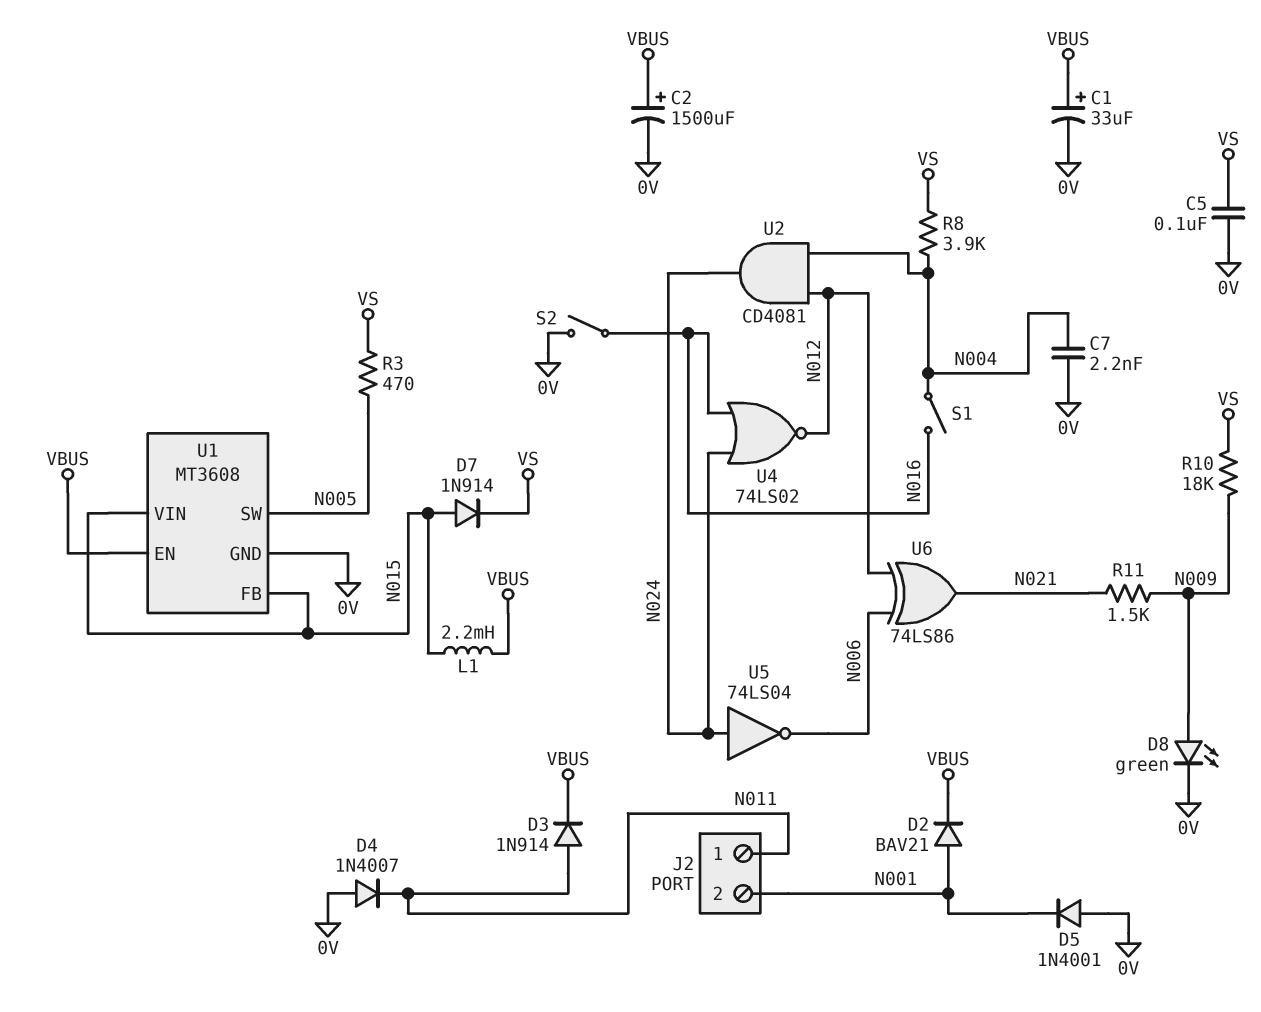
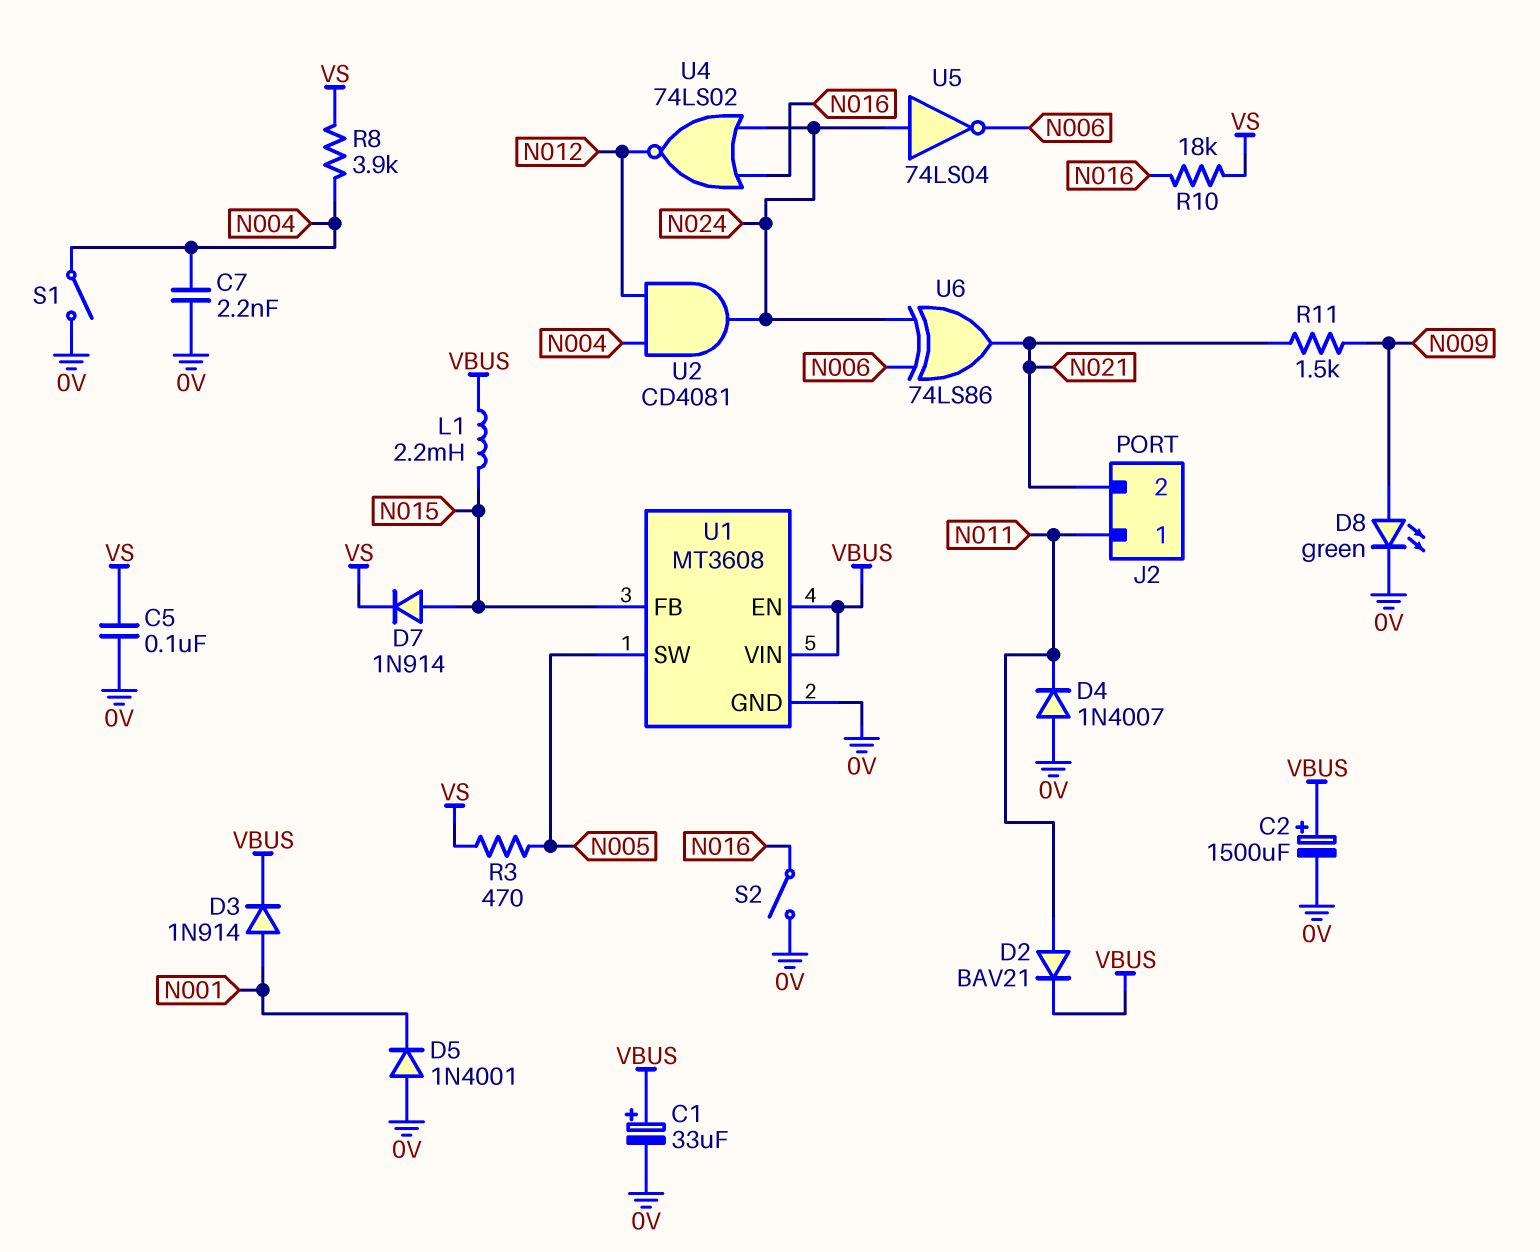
D2: diode BAV21 (A N001, K VBUS) -> diode BAV21 (A N011, K VBUS)
D3: diode 1N914 (A N011, K VBUS) -> diode 1N914 (A N001, K VBUS)
J2 pin 2: N001 -> N021
R10: 18k (N009, VS) -> 18k (N016, VS)
S1: switch (N004, N016) -> switch (0V, N004)
U1 pin VIN: N015 -> VBUS
U6: XOR 74LS86 (in N006, in N012, out N021) -> XOR 74LS86 (in N006, in N024, out N021)

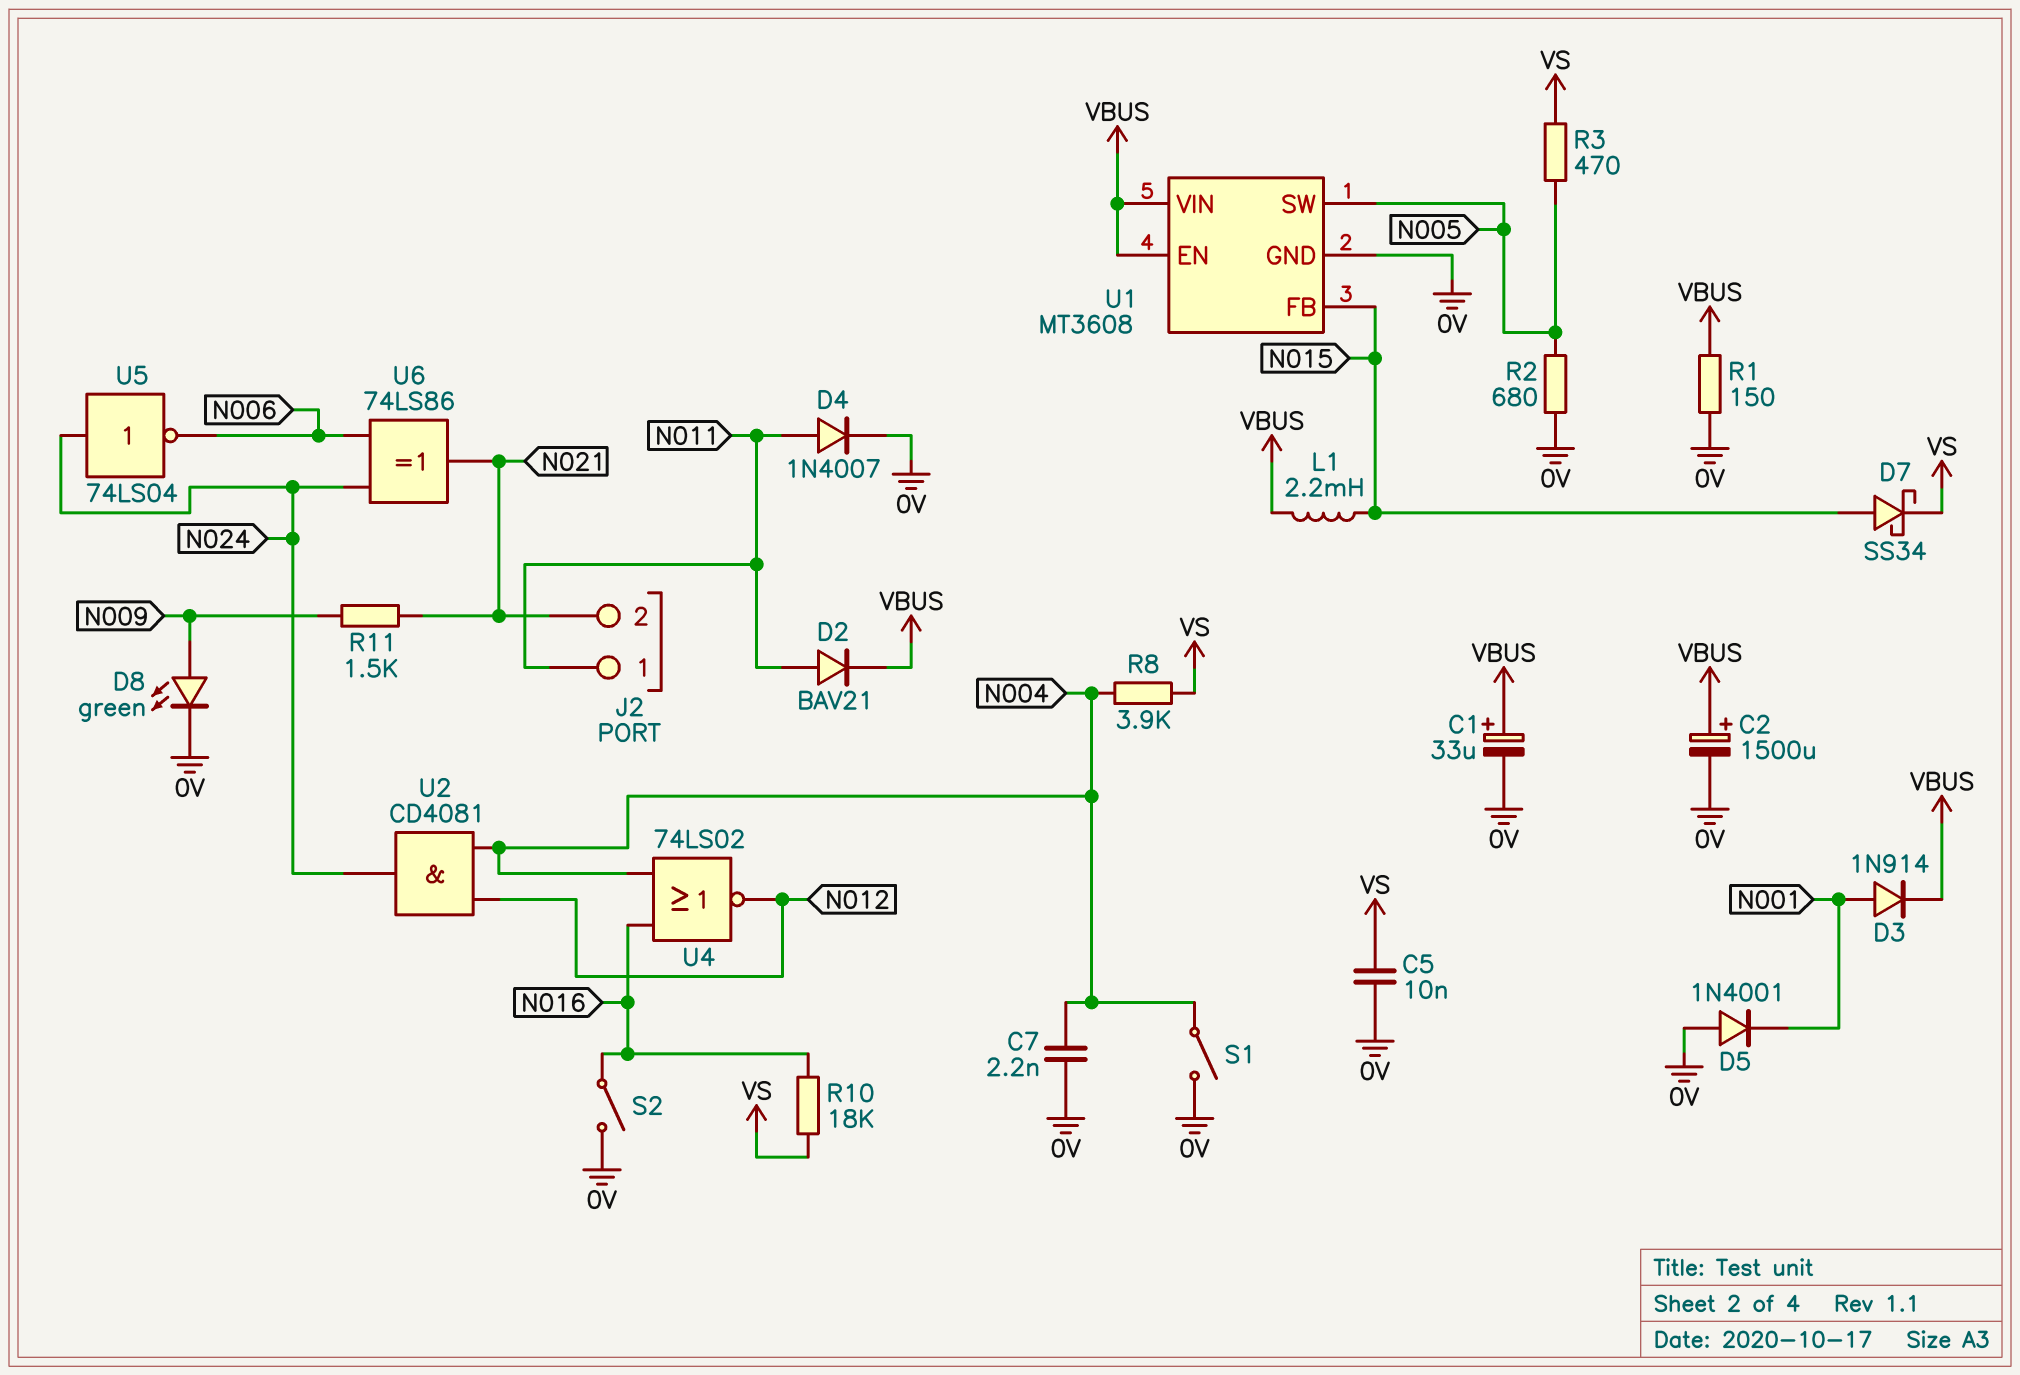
C5: 100nF (0V, VS) -> 10nF (0V, VS)
D4: diode 1N4007 (A 0V, K N011) -> diode 1N4007 (A N011, K 0V)
D7: diode 1N914 (A N015, K VS) -> schottky SS34 (A N015, K VS)
R1: none -> 150 (0V, VBUS)
R2: none -> 680 (0V, N005)
U4: NOR 74LS02 (in N016, in N024, out N012) -> NOR 74LS02 (in N004, in N016, out N012)

